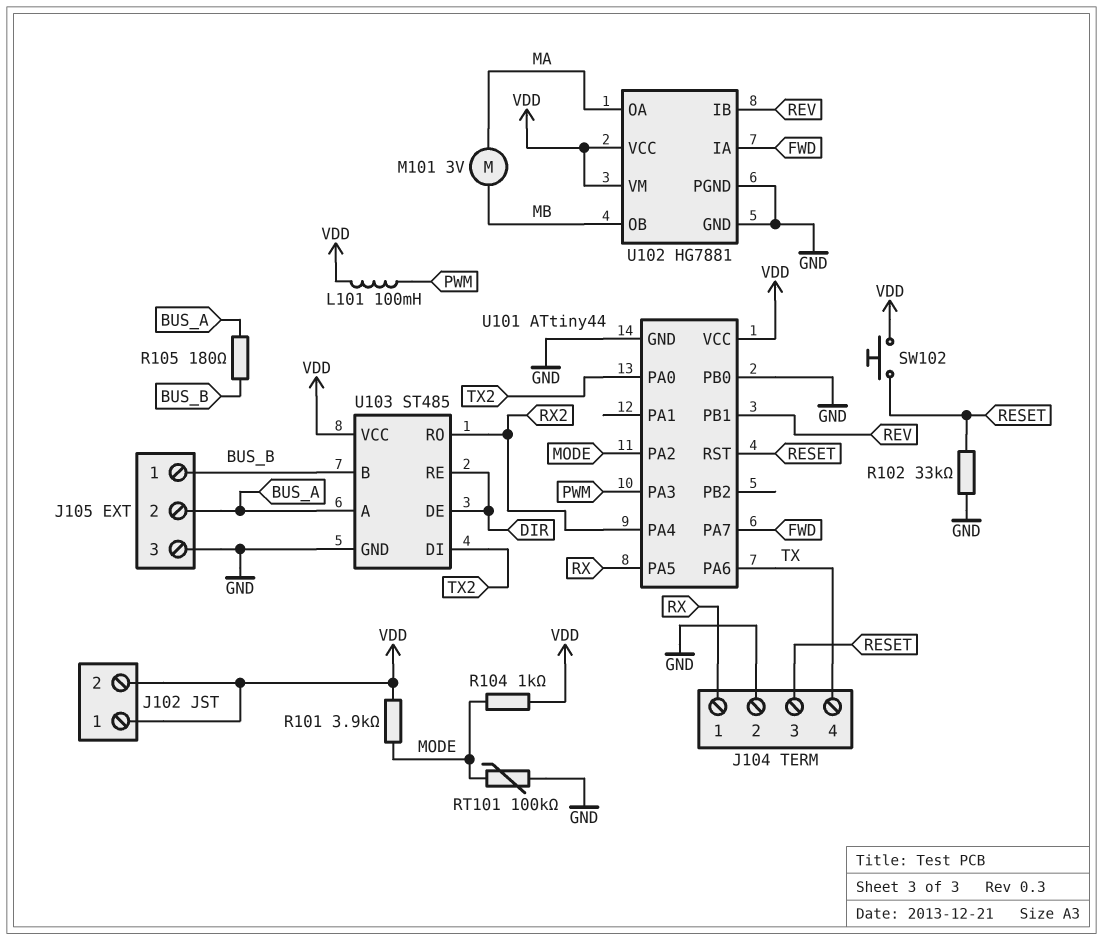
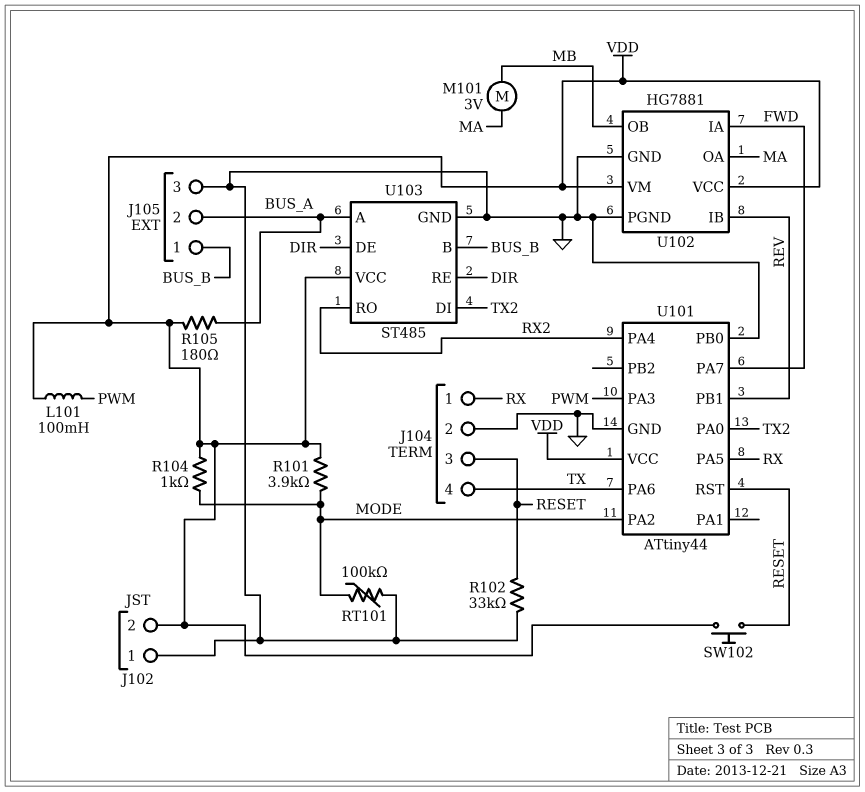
J102 pin 1: VDD -> GND
R105: 180 (BUS_A, BUS_B) -> 180 (BUS_A, VDD)

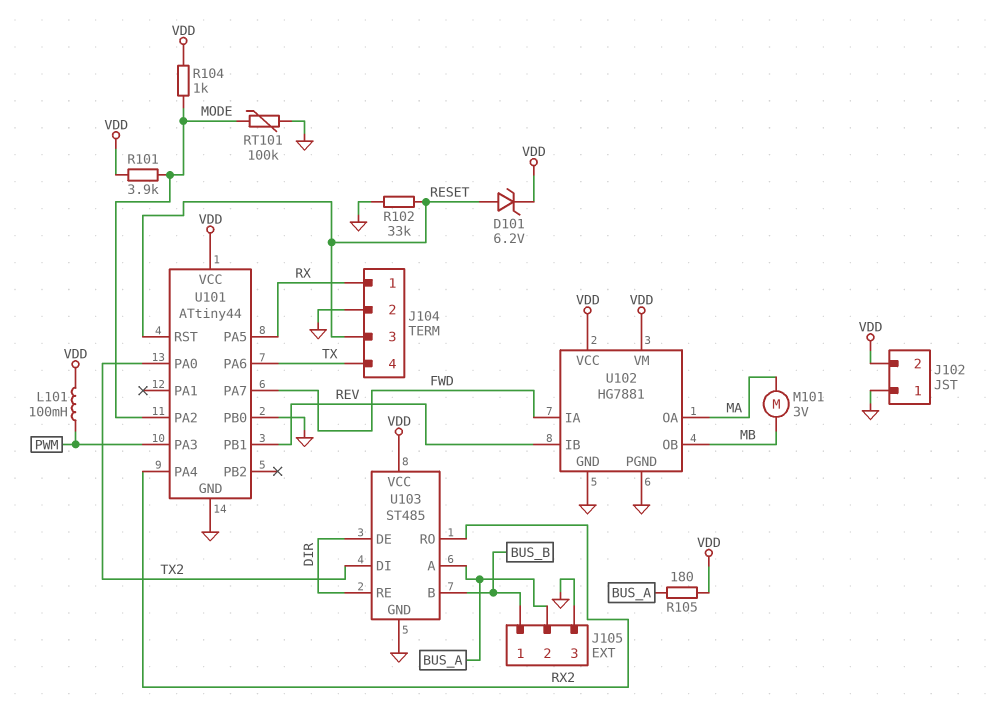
D101: none -> zener 6.2V (A RESET, K VDD)
SW102: button (RESET, VDD) -> none

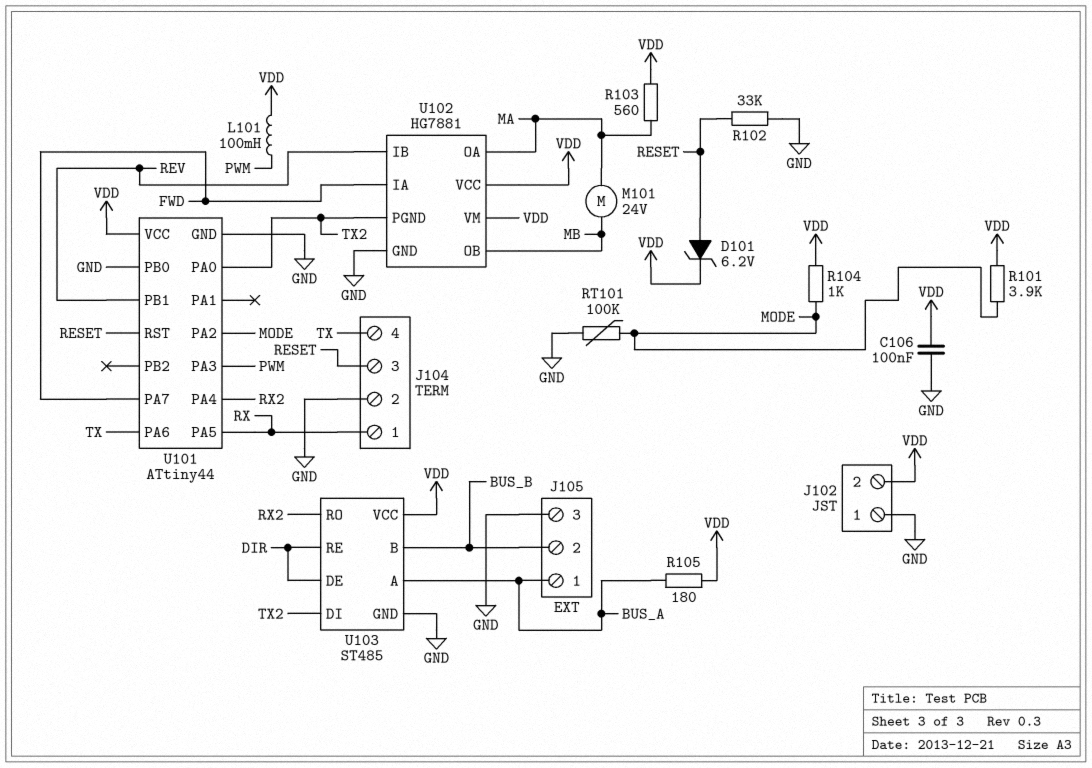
C106: none -> 100nF (GND, VDD)
J105 pin 1: BUS_B -> BUS_A
J105 pin 2: BUS_A -> BUS_B
M101: motor 3V (MA, MB) -> motor 24V (MA, MB)
R103: none -> 560 (MA, VDD)
U102 pin PGND: GND -> TX2

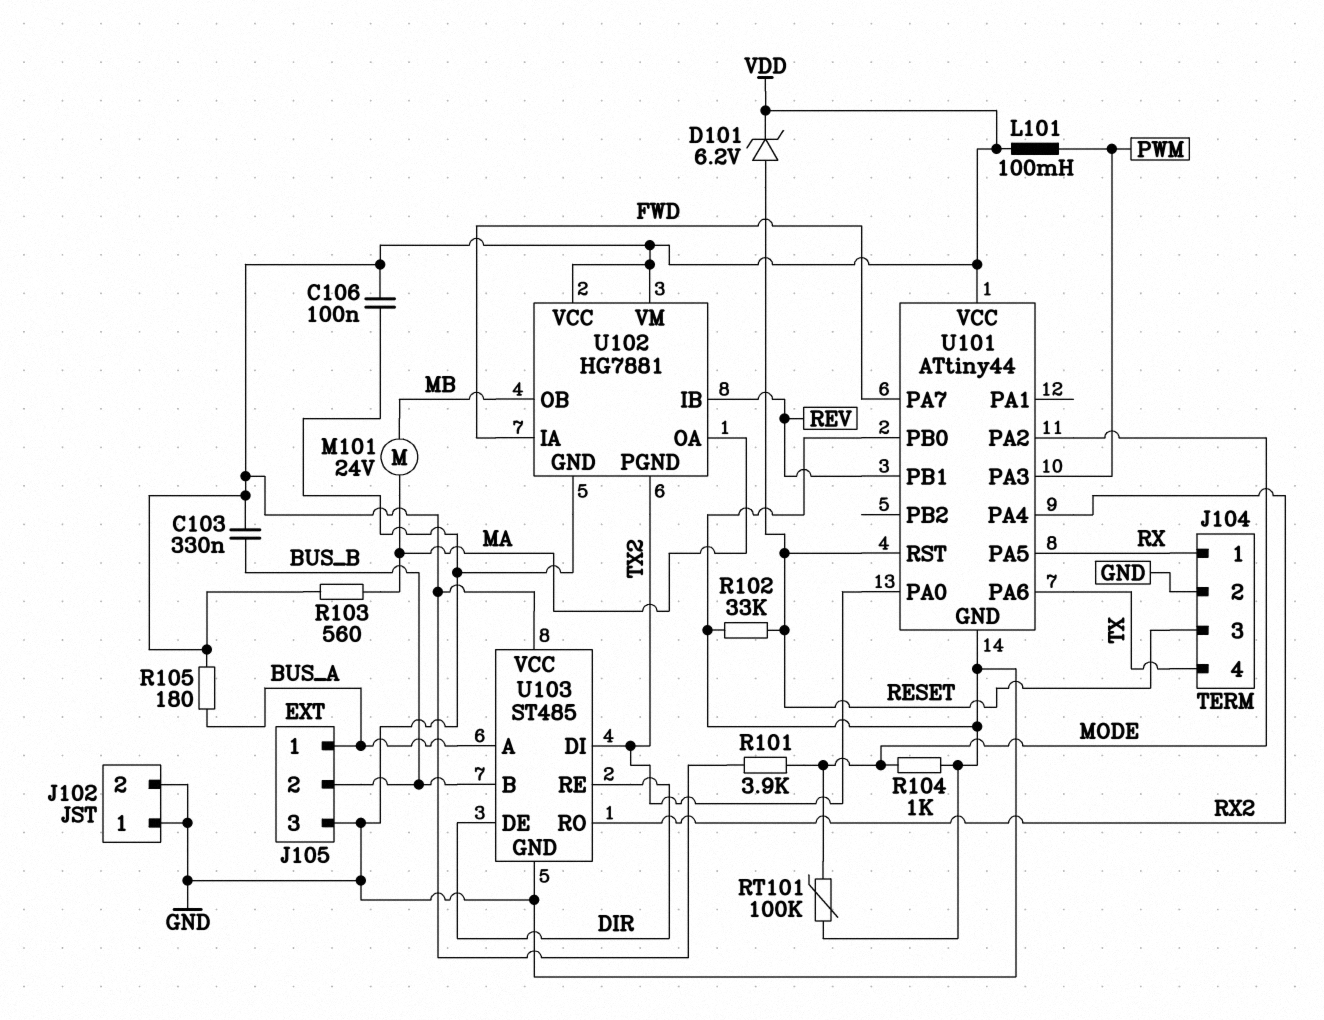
C103: none -> 330nF (BUS_B, VDD)
J102 pin 2: VDD -> GND
R104: 1k (MODE, VDD) -> 1k (GND, MODE)

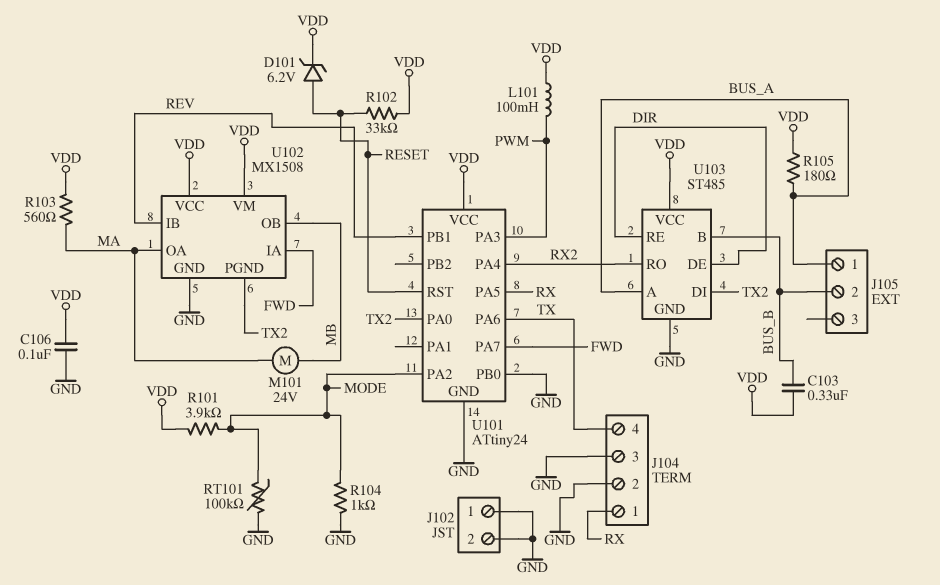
J104 pin 3: RESET -> GND
J105 pin 3: GND -> none
R102: 33k (GND, RESET) -> 33k (RESET, VDD)
U101: ATtiny44 -> ATtiny24
U102: HG7881 -> MX1508

